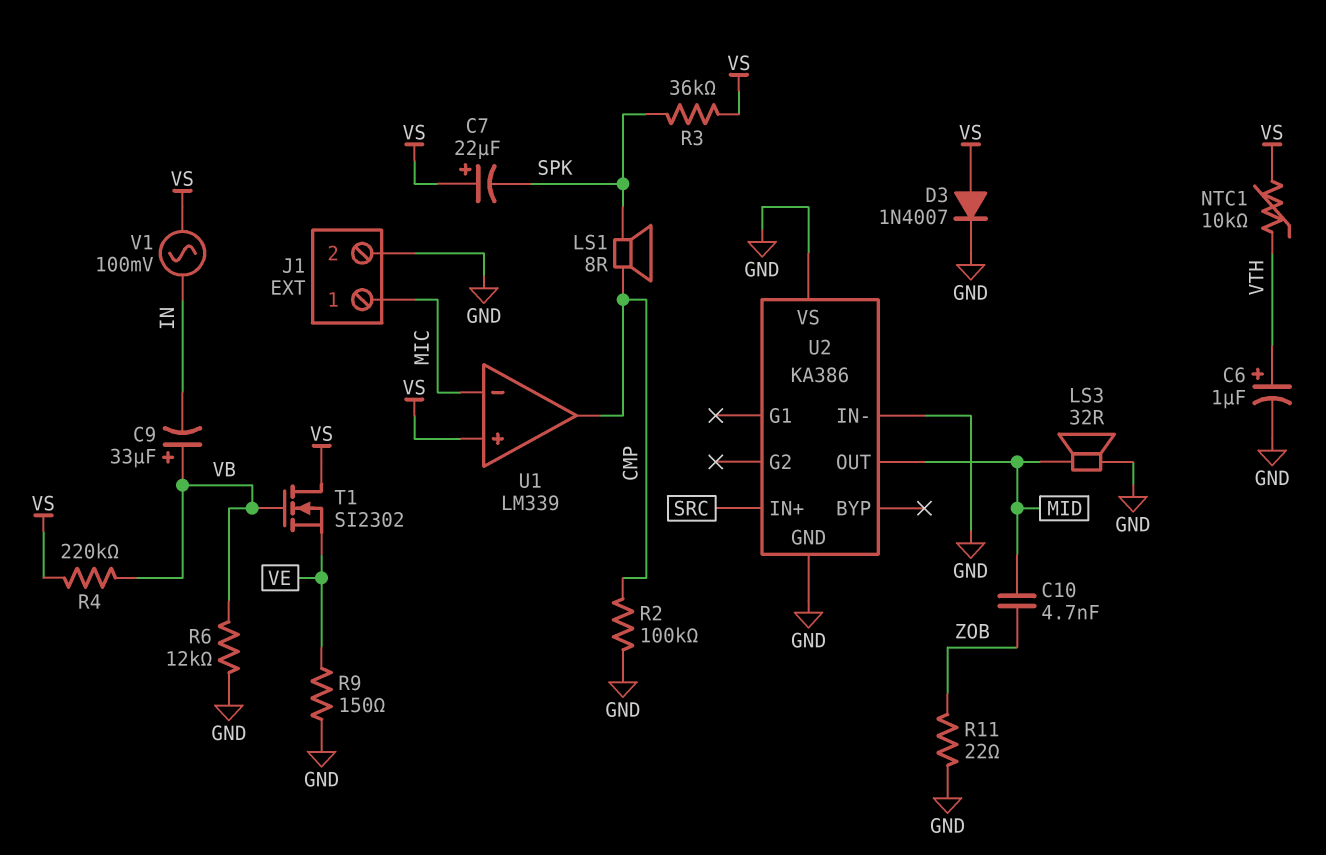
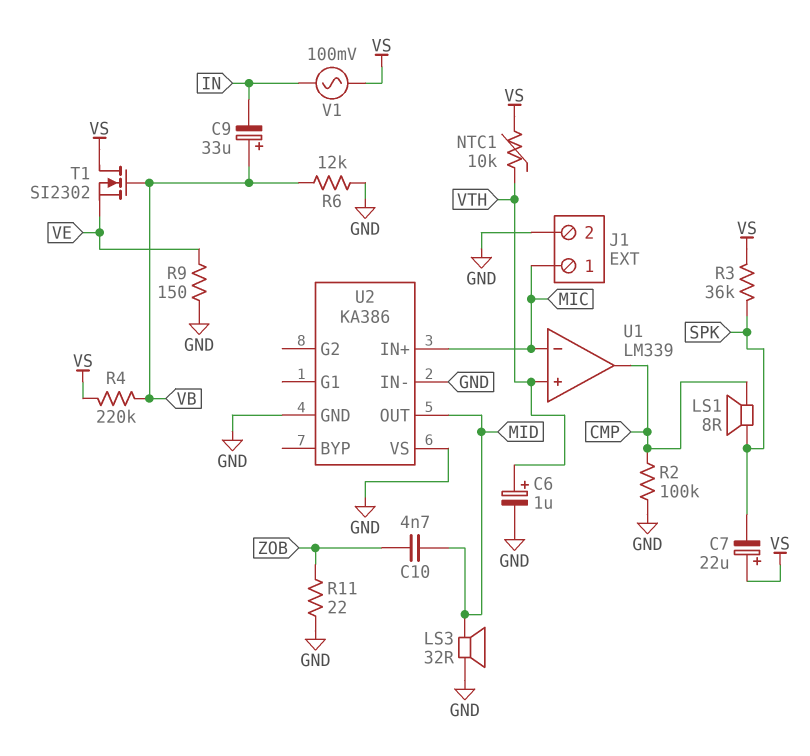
D3: diode 1N4007 (A VS, K GND) -> none
U1 pin in+: VS -> VTH
U2 pin IN+: SRC -> MIC

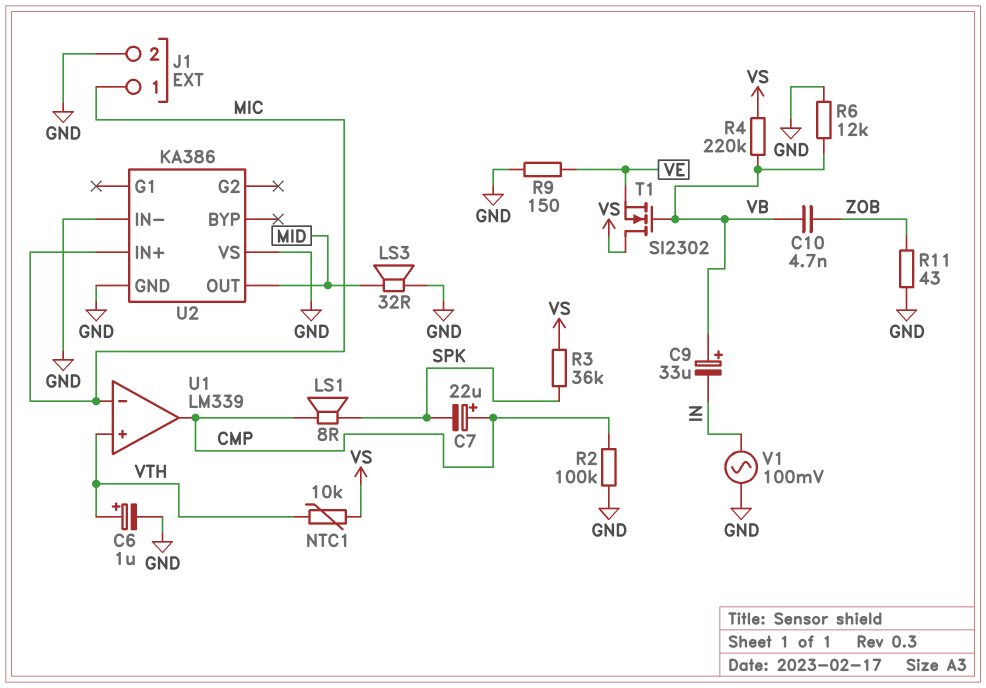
C7: 22uF (plus VS, minus SPK) -> 22uF (plus CMP, minus SPK)
C10: 4.7nF (MID, ZOB) -> 4.7nF (VB, ZOB)
R11: 22 (GND, ZOB) -> 43 (GND, ZOB)
V1: AC 100mV (IN, VS) -> AC 100mV (GND, IN)

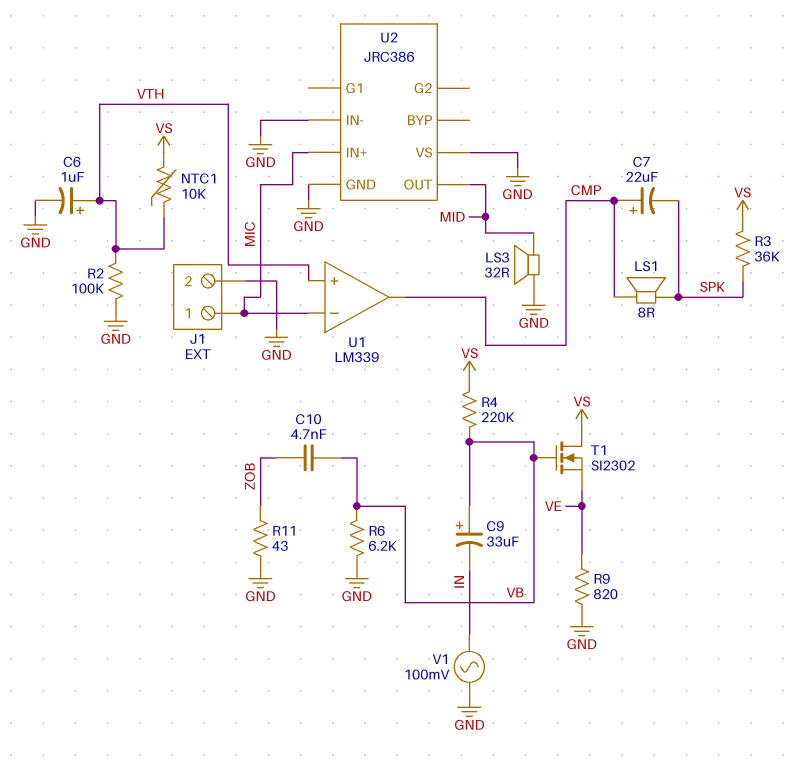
R2: 100k (CMP, GND) -> 100k (GND, VTH)
R6: 12k (GND, VB) -> 6.2k (GND, VB)
R9: 150 (GND, VE) -> 820 (GND, VE)
U2: KA386 -> JRC386

